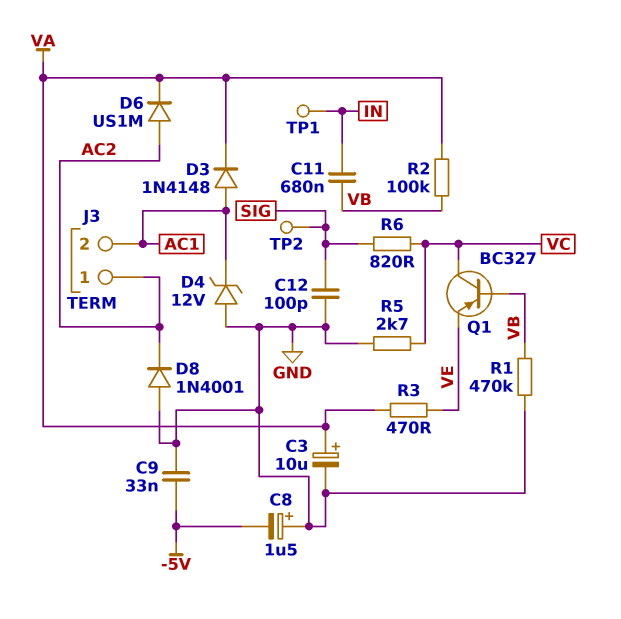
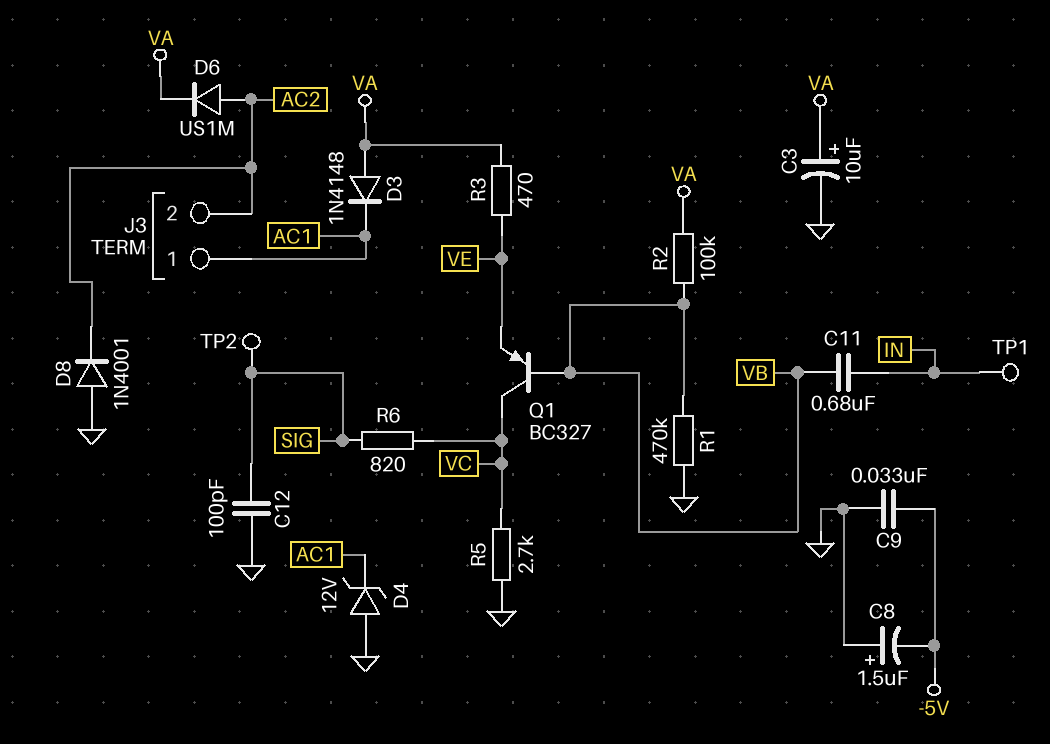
D3: diode 1N4148 (A AC1, K VA) -> diode 1N4148 (A VA, K AC1)
J3 pin 1: AC2 -> AC1
J3 pin 2: AC1 -> AC2

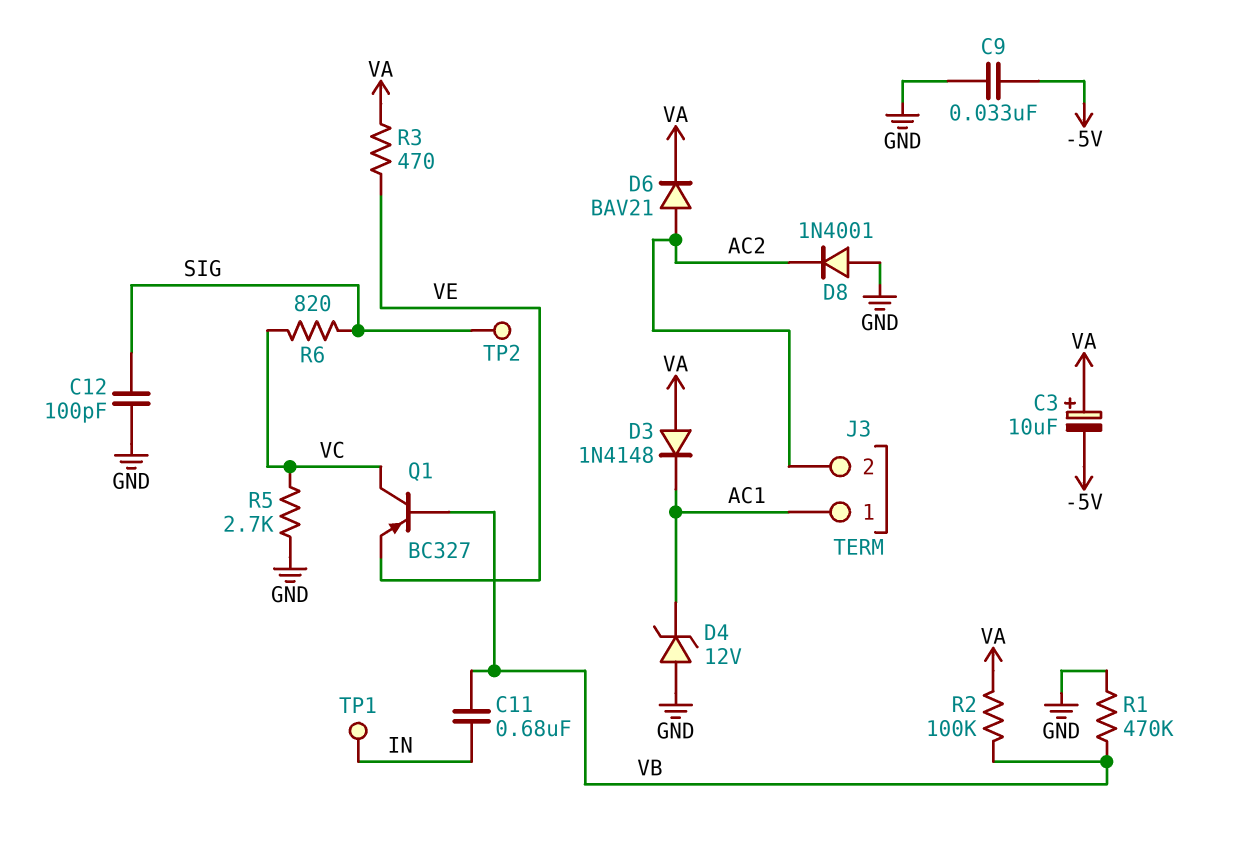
C3: 10uF (plus VA, minus GND) -> 10uF (plus VA, minus -5V)
C8: 1.5uF (plus GND, minus -5V) -> none
D6: diode US1M (A AC2, K VA) -> diode BAV21 (A AC2, K VA)

